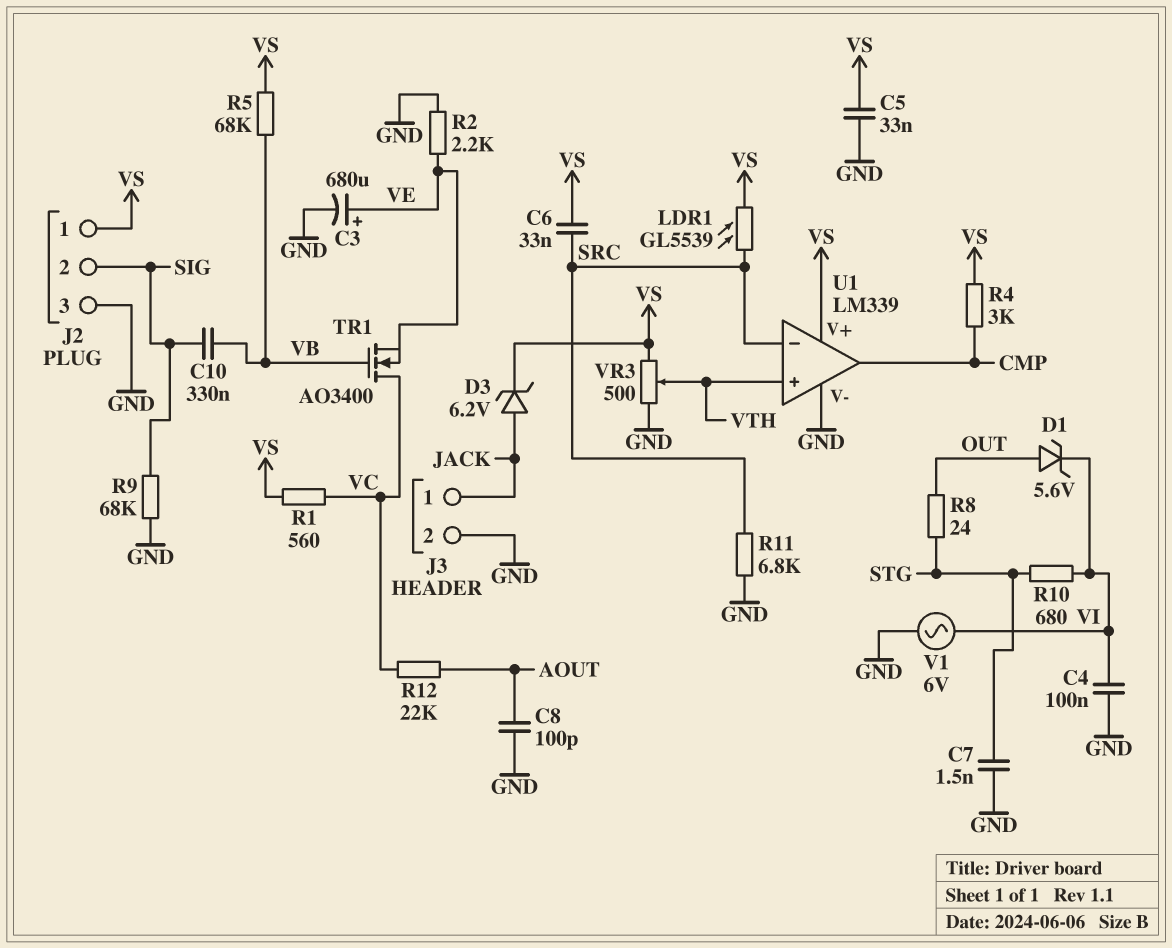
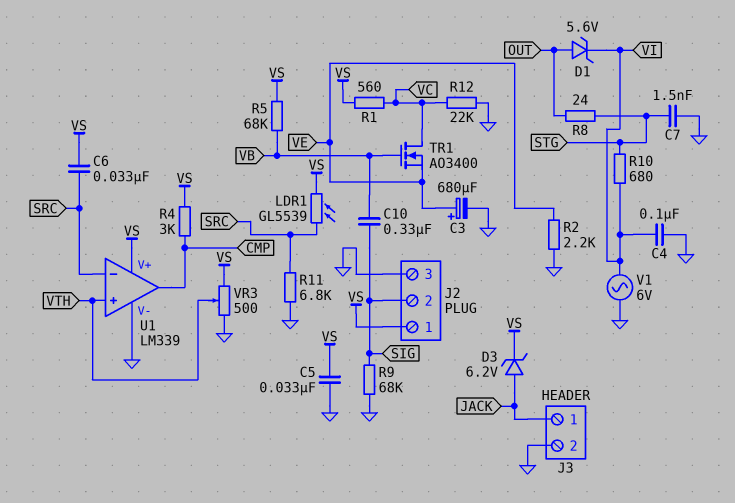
C8: 100pF (AOUT, GND) -> none
R12: 22k (AOUT, VC) -> 22k (GND, VC)

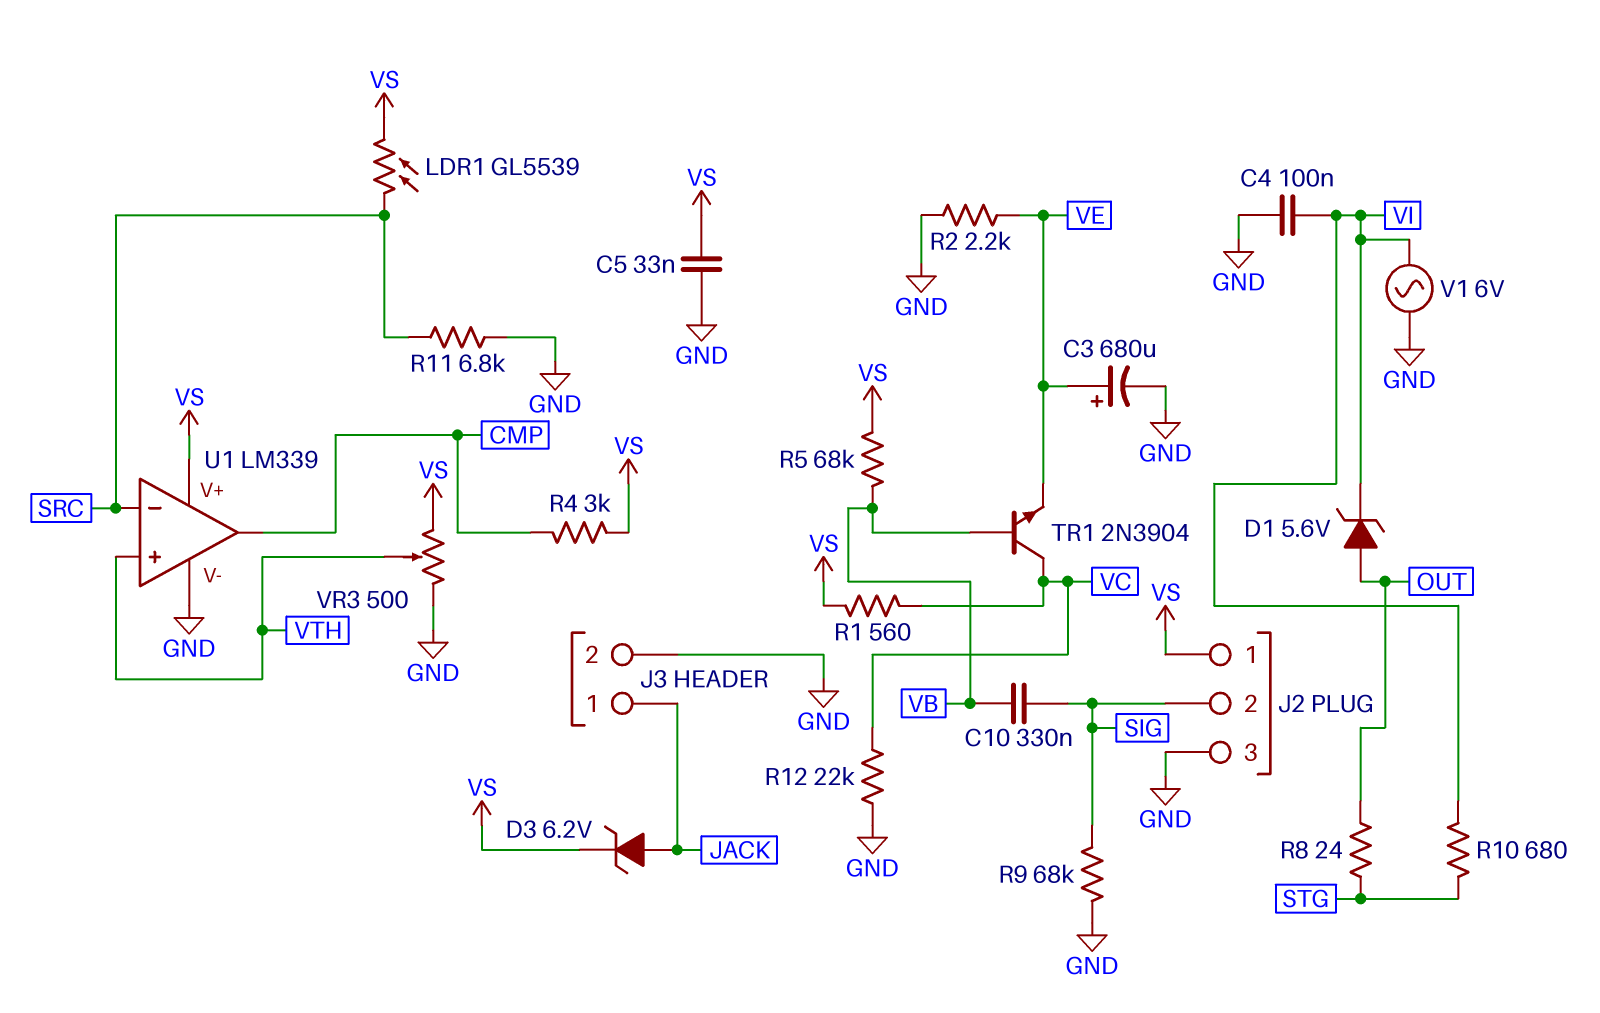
C6: 33nF (SRC, VS) -> none
C7: 1.5nF (GND, STG) -> none
TR1: NMOS AO3400 (G VB, D VC, S VE) -> NPN 2N3904 (B VB, C VC, E VE)

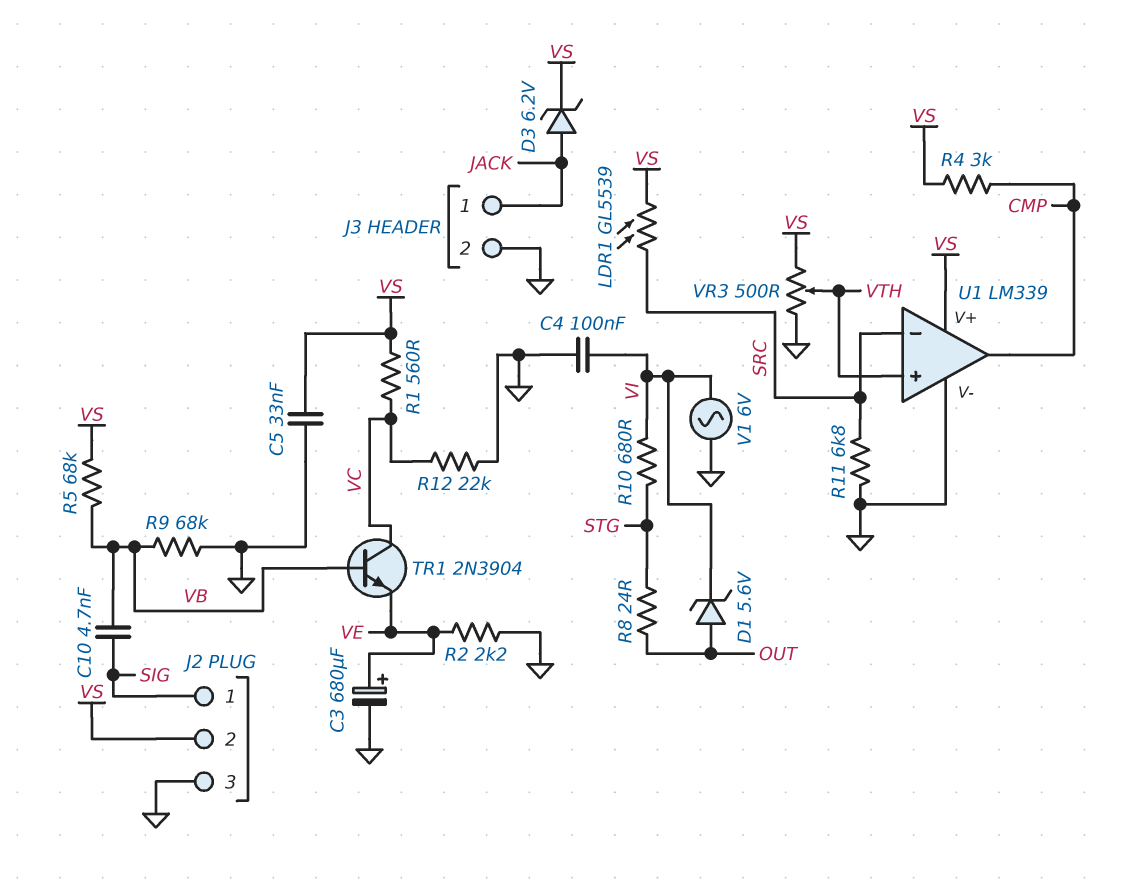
C10: 330nF (SIG, VB) -> 4.7nF (SIG, VB)
J2 pin 1: VS -> SIG
J2 pin 2: SIG -> VS
R9: 68k (GND, SIG) -> 68k (GND, VB)

